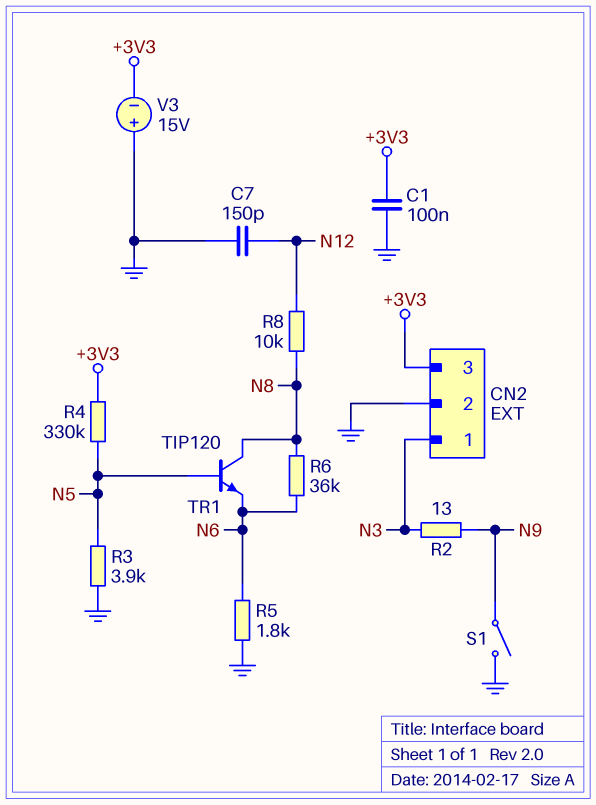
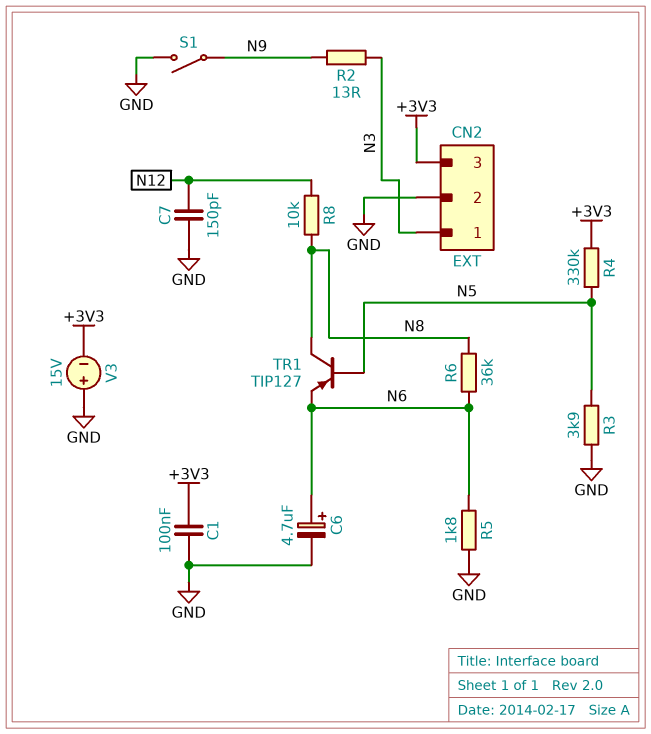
C6: none -> 4.7uF (plus N6, minus GND)
TR1: NPN TIP120 (B N5, C N8, E N6) -> PNP TIP127 (B N5, C N8, E N6)

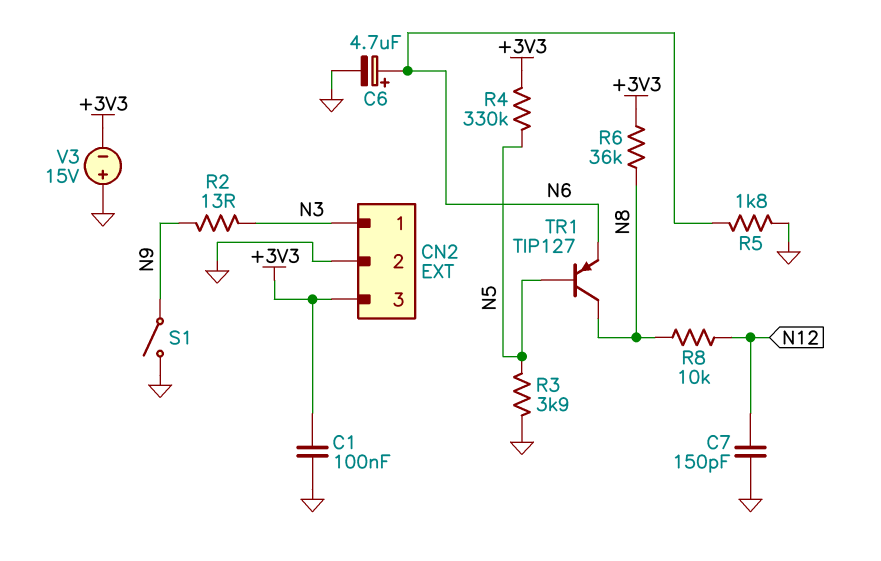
R6: 36k (N6, N8) -> 36k (+3V3, N8)

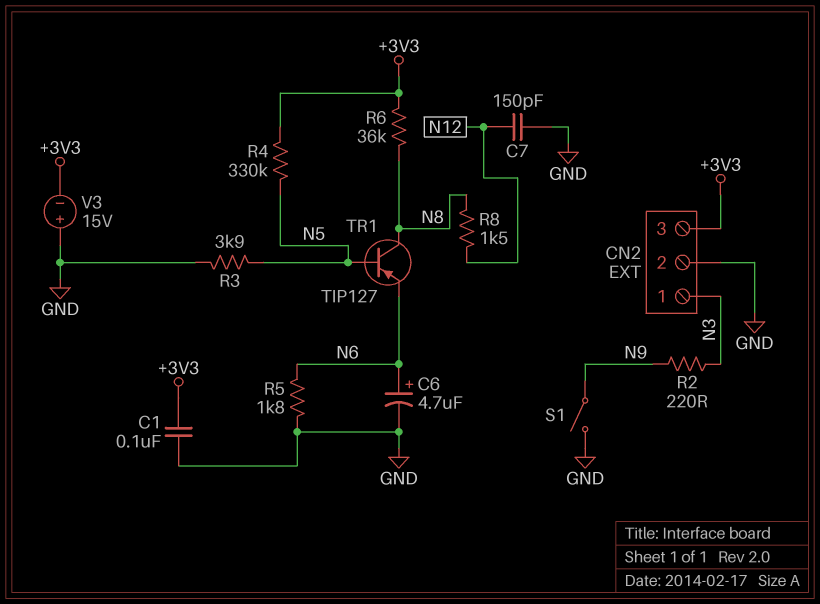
R2: 13 (N3, N9) -> 220 (N3, N9)
R8: 10k (N8, N12) -> 1.5k (N8, N12)

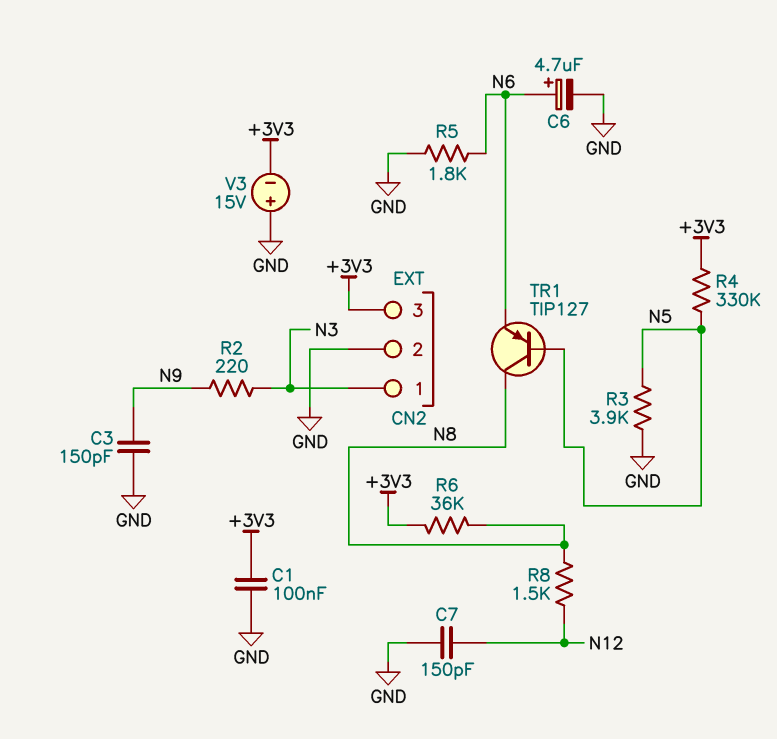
C3: none -> 150pF (GND, N9)
S1: switch (GND, N9) -> none

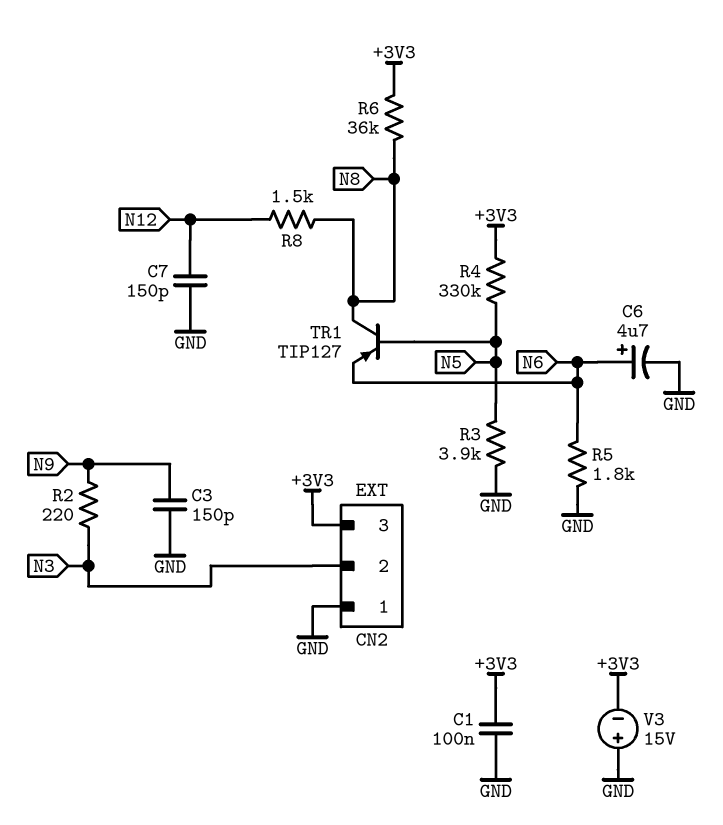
CN2 pin 1: N3 -> GND
CN2 pin 2: GND -> N3

